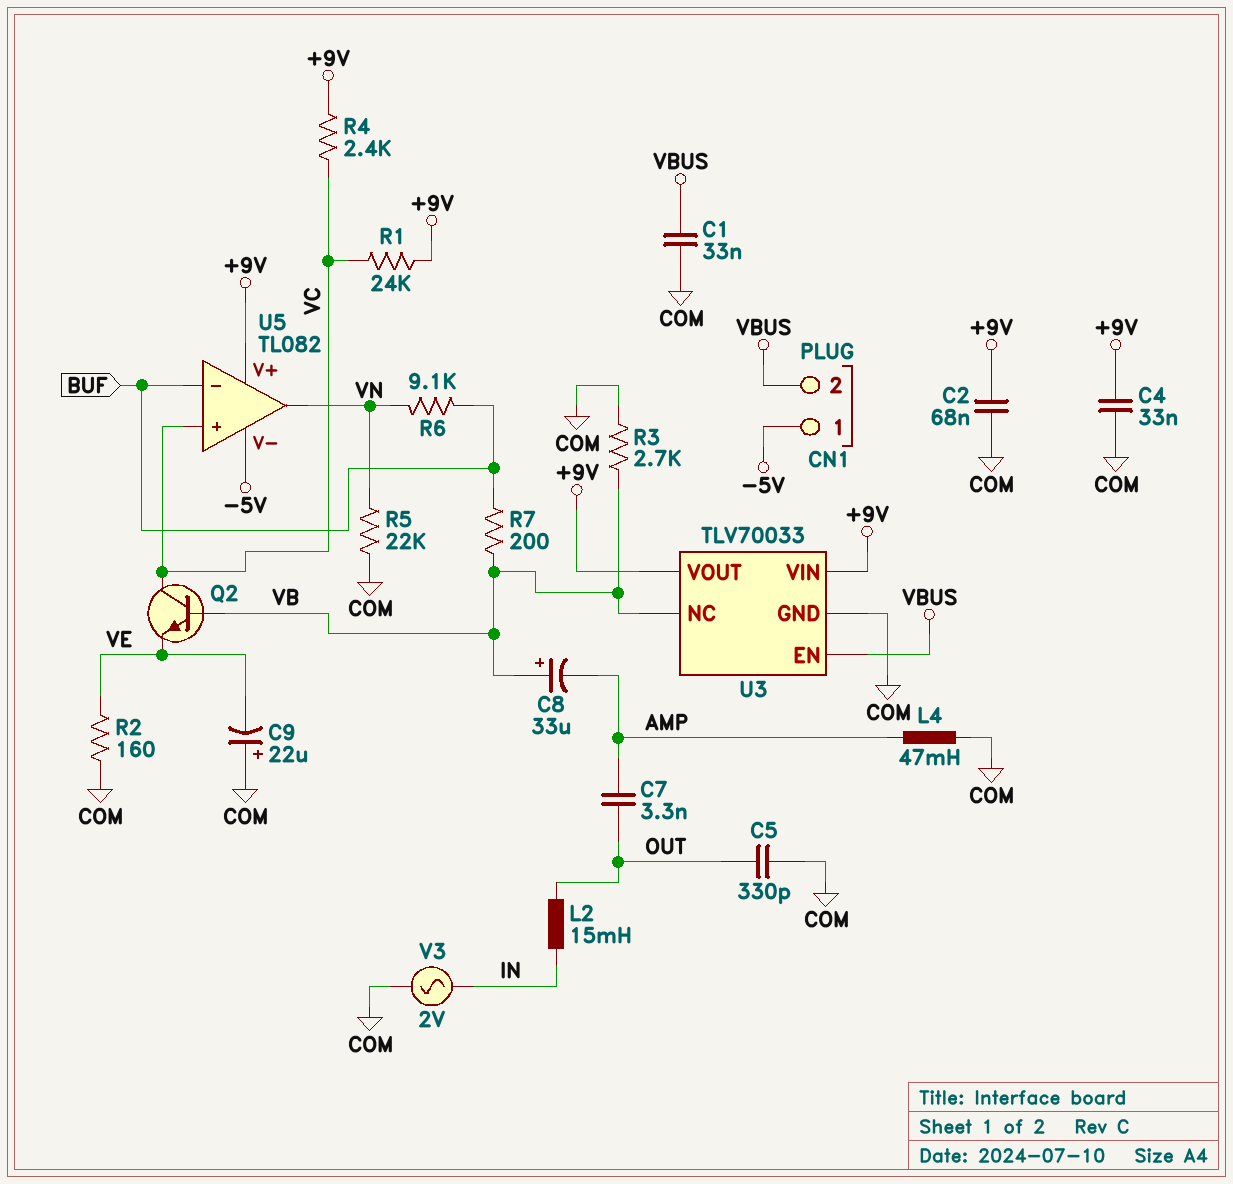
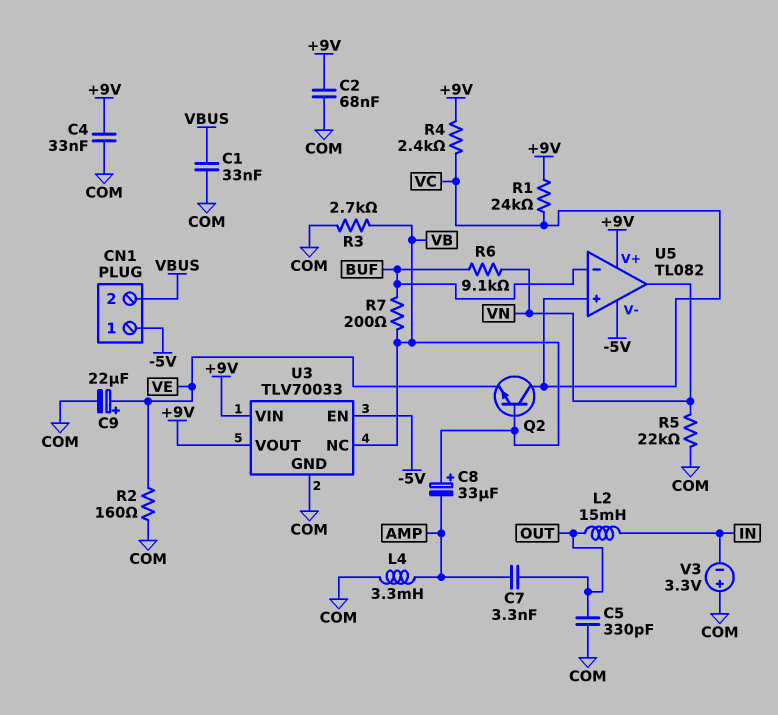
C9: 22uF (plus COM, minus VE) -> 22uF (plus VE, minus COM)
L4: 47mH (AMP, COM) -> 3.3mH (AMP, COM)
U3 pin EN: VBUS -> -5V
V3: AC 2V (COM, IN) -> 3.3V (plus COM, minus IN)

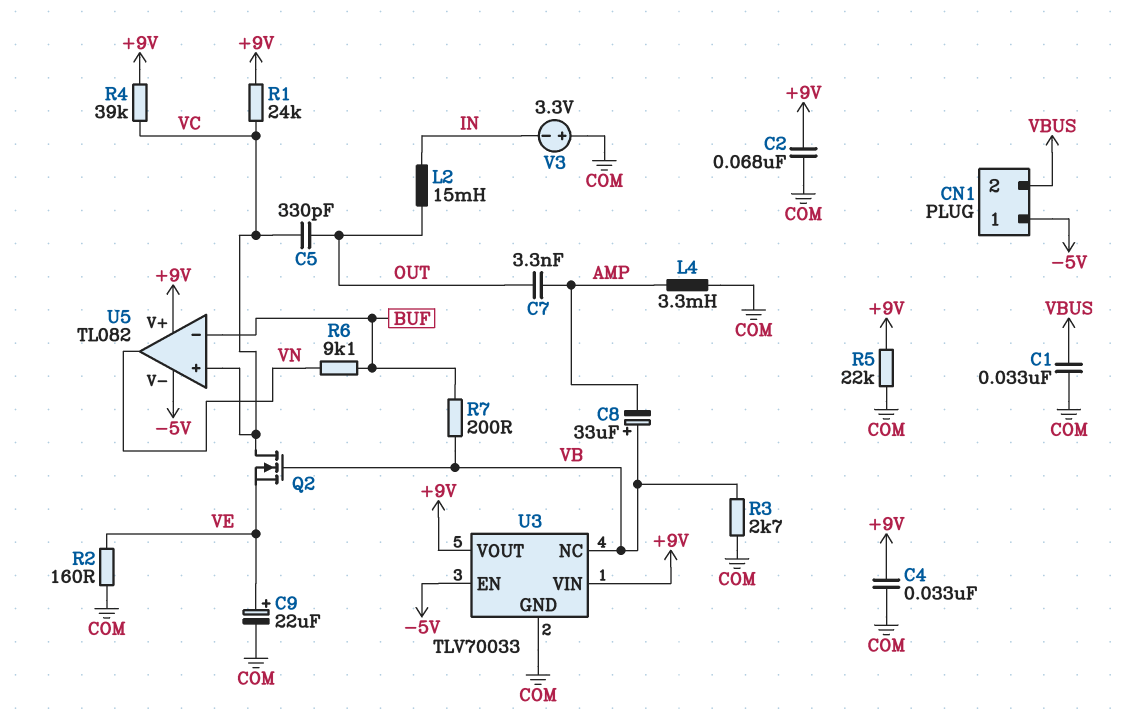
C5: 330pF (COM, OUT) -> 330pF (OUT, VC)
Q2: NPN (B VB, C VC, E VE) -> NMOS (G VB, D VC, S VE)
R4: 2.4k (+9V, VC) -> 39k (+9V, VC)
R5: 22k (COM, VN) -> 22k (+9V, COM)

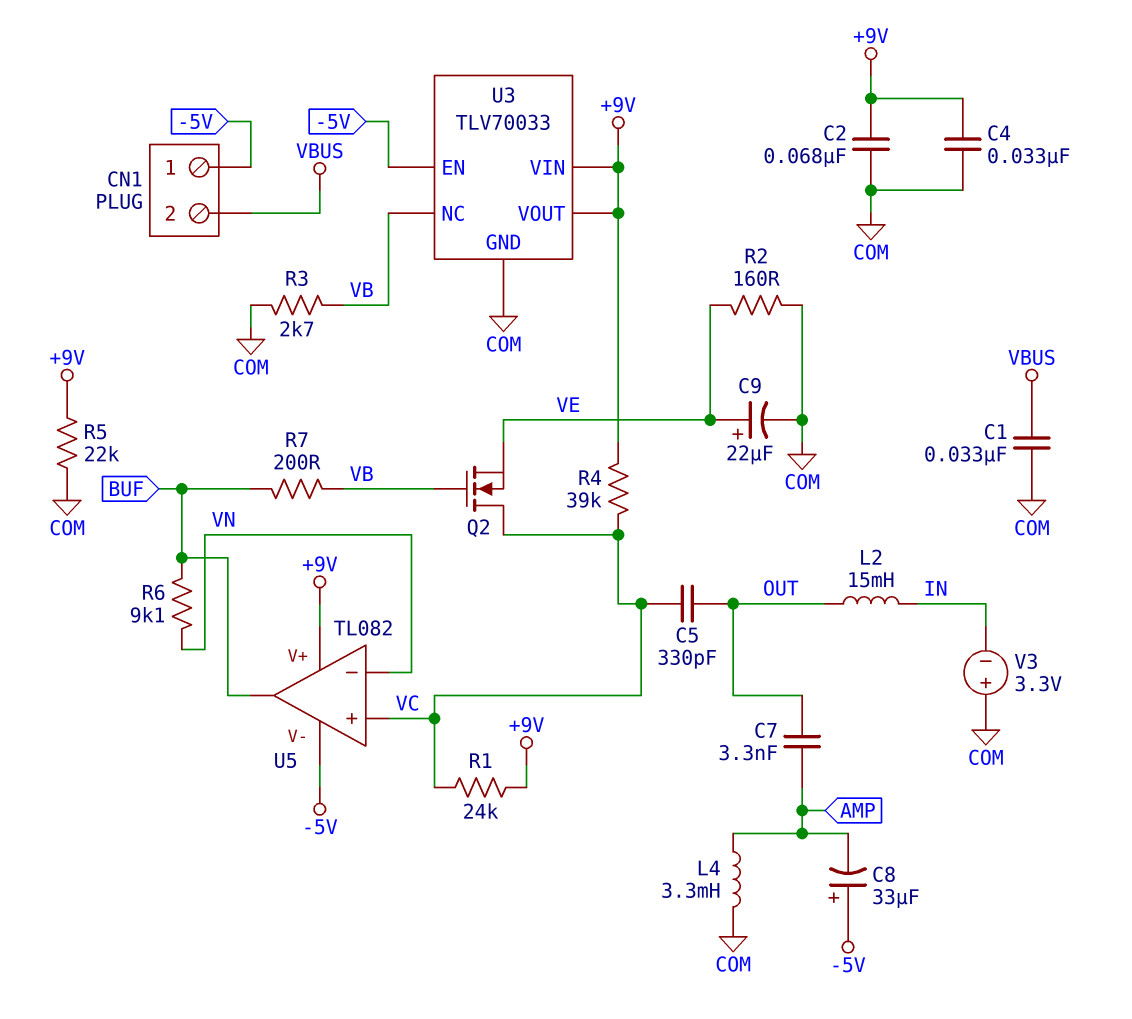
C8: 33uF (plus VB, minus AMP) -> 33uF (plus -5V, minus AMP)
U5 pin in-: BUF -> VN
U5 pin out: VN -> BUF

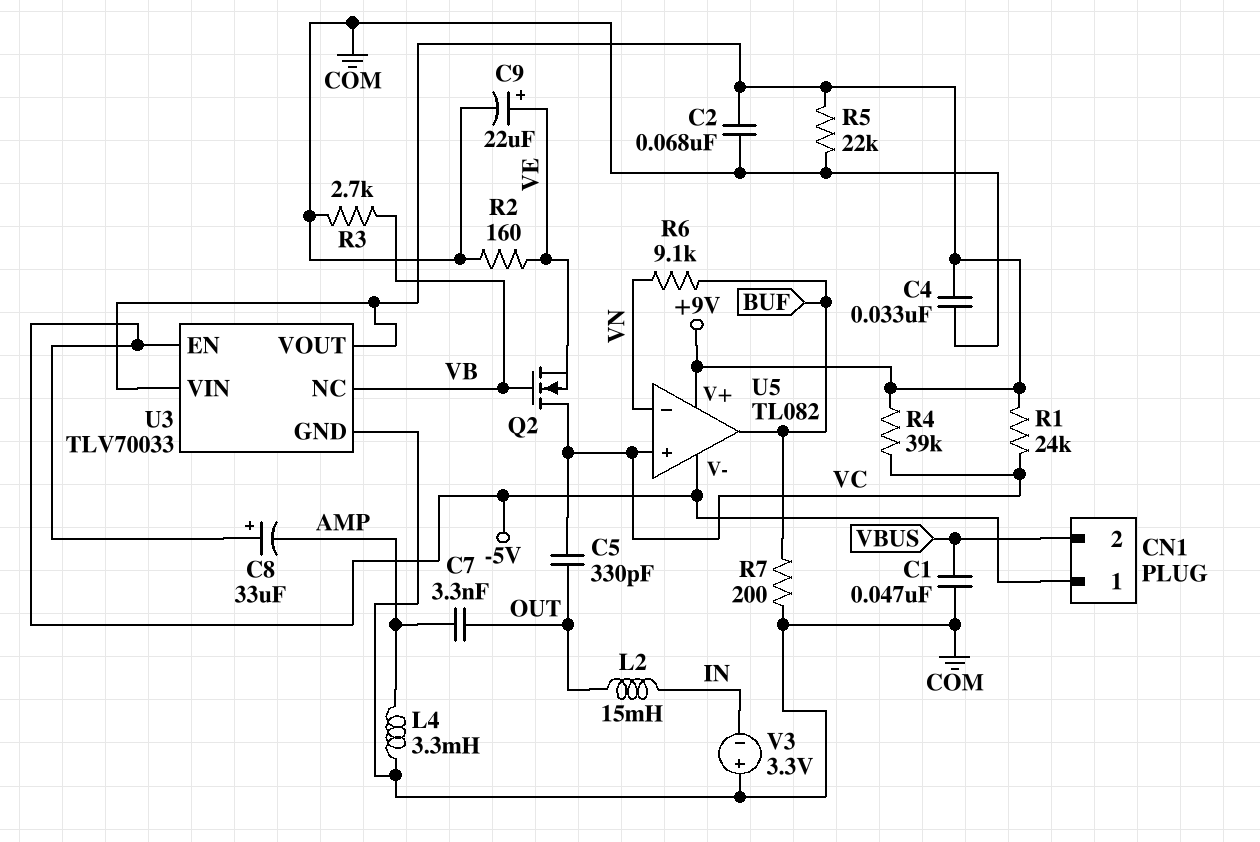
C1: 33nF (COM, VBUS) -> 47nF (COM, VBUS)
R7: 200 (BUF, VB) -> 200 (BUF, COM)

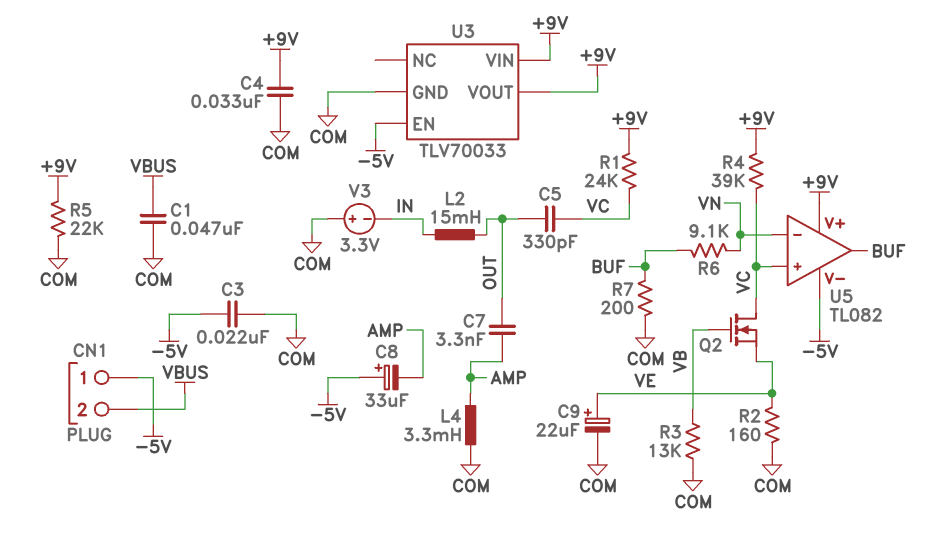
C2: 68nF (+9V, COM) -> none
C3: none -> 22nF (-5V, COM)
R3: 2.7k (COM, VB) -> 13k (COM, VB)
U3 pin NC: VB -> none

